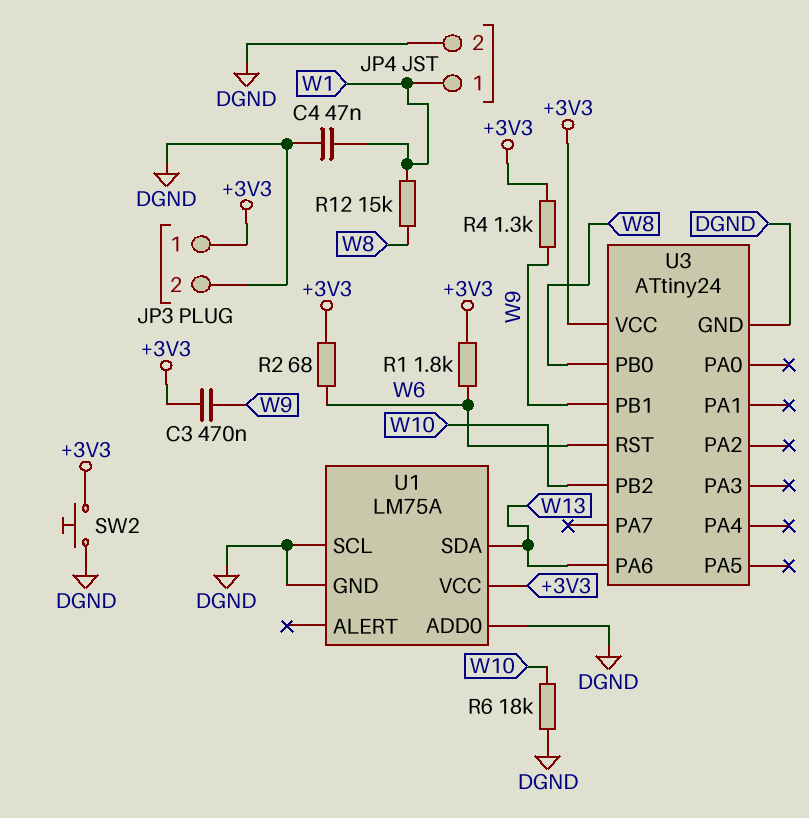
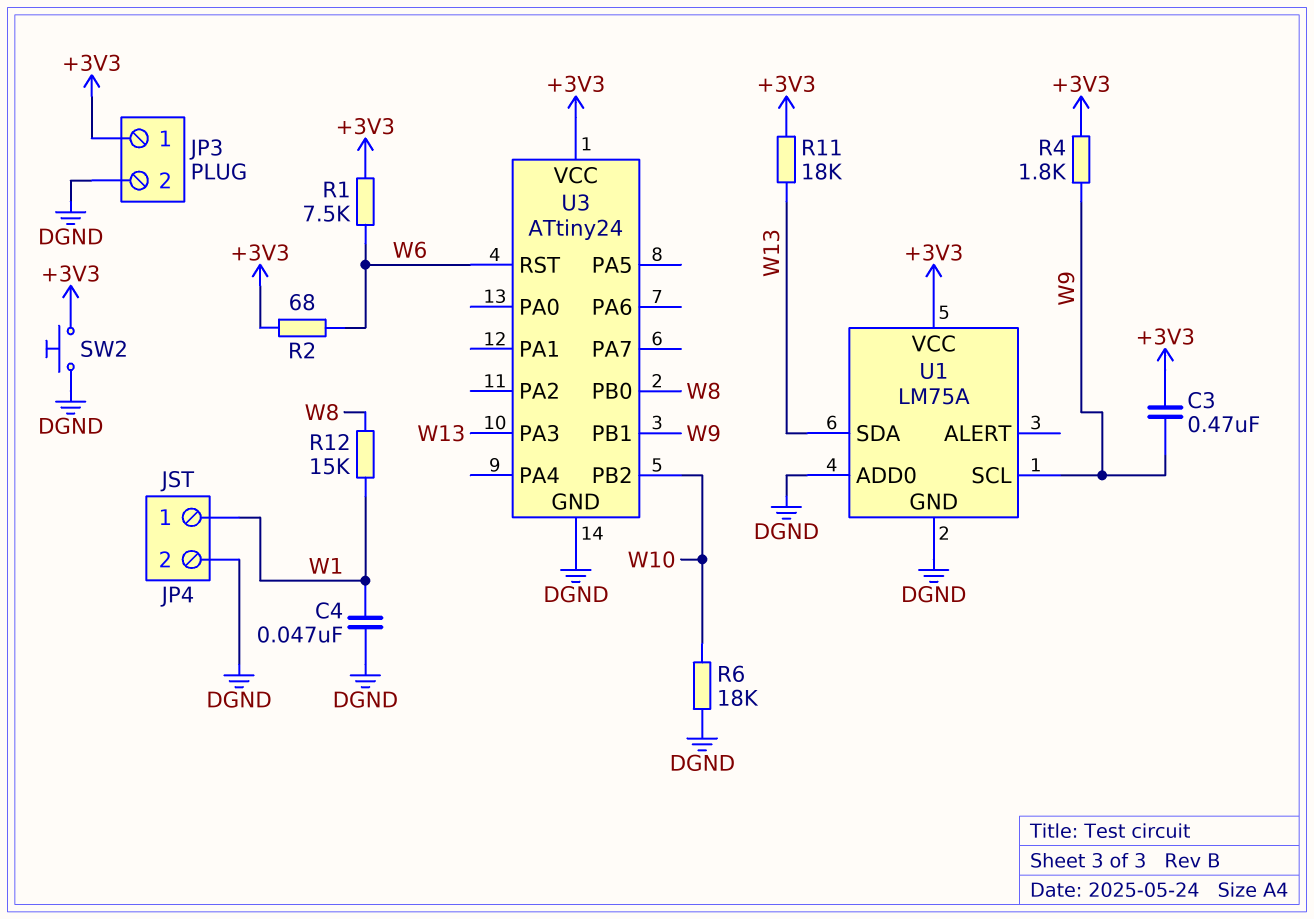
R1: 1.8k (+3V3, W6) -> 7.5k (+3V3, W6)
R4: 1.3k (+3V3, W9) -> 1.8k (+3V3, W9)
R11: none -> 18k (+3V3, W13)
U1 pin SCL: DGND -> W9
U3 pin PA3: none -> W13
U3 pin PA6: W13 -> none

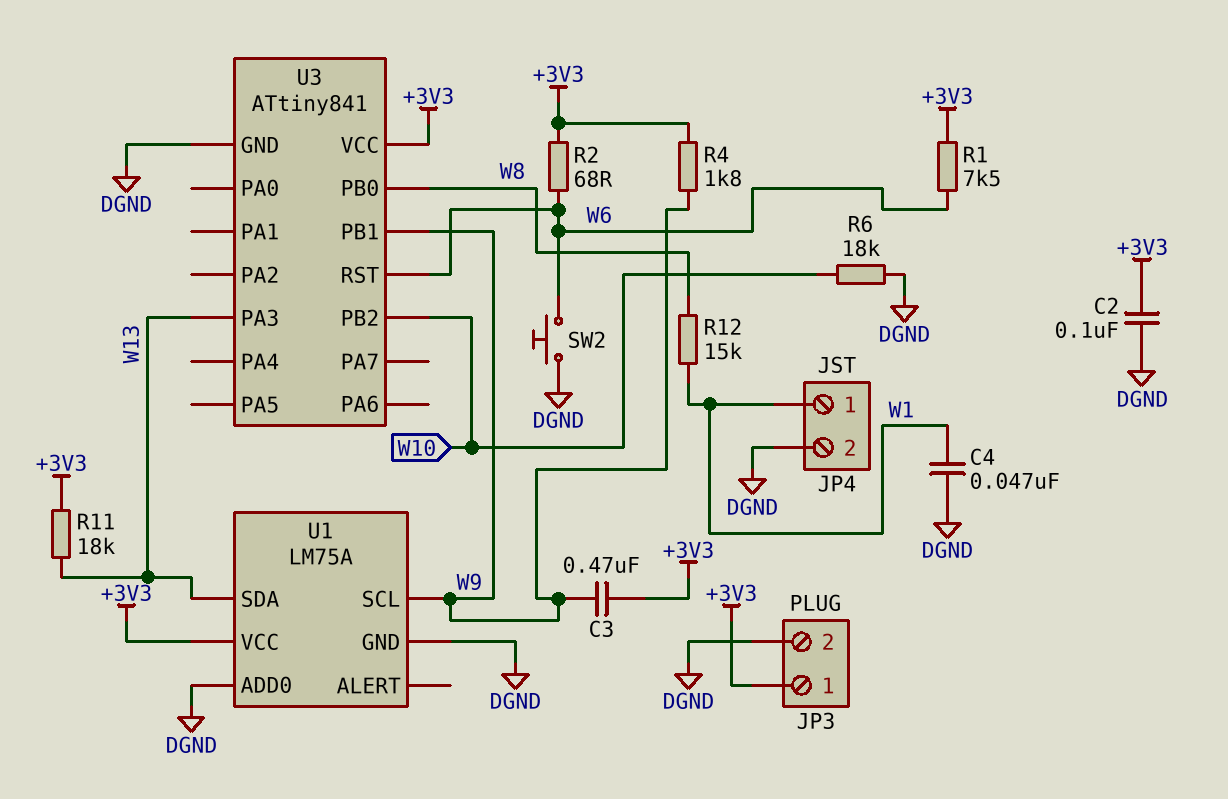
C2: none -> 100nF (+3V3, DGND)
SW2: button (+3V3, DGND) -> button (DGND, W6)
U3: ATtiny24 -> ATtiny841

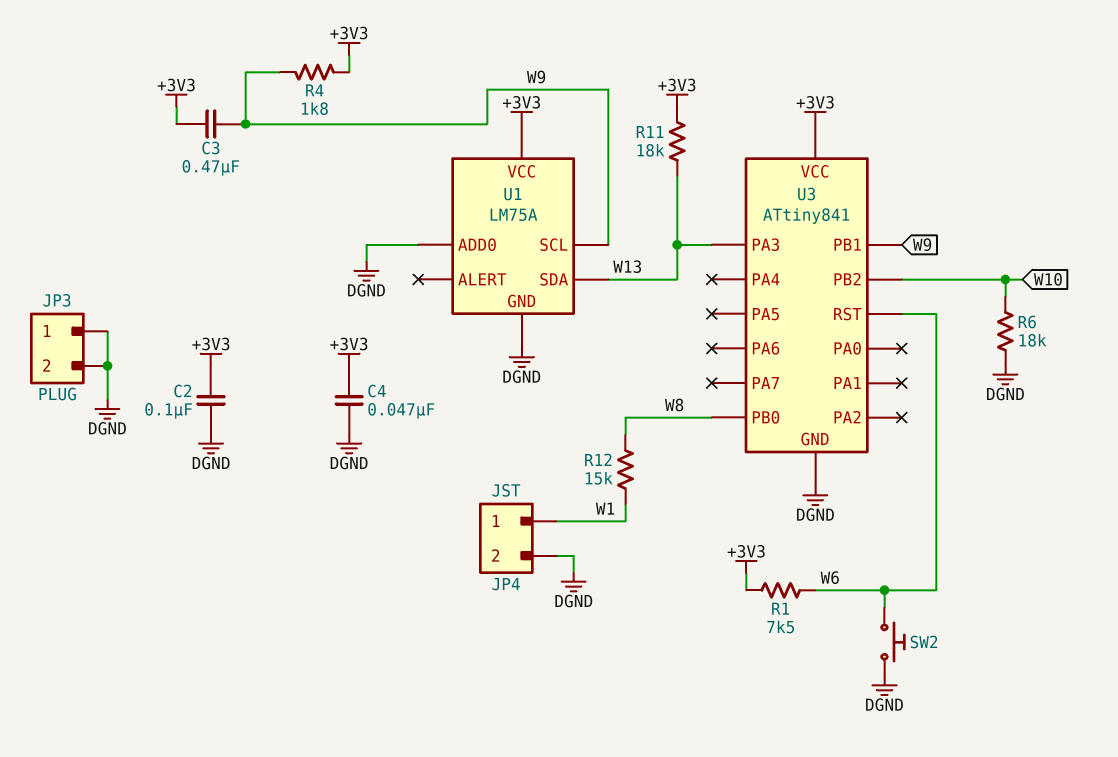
C4: 47nF (DGND, W1) -> 47nF (+3V3, DGND)
JP3 pin 1: +3V3 -> DGND
R2: 68 (+3V3, W6) -> none

